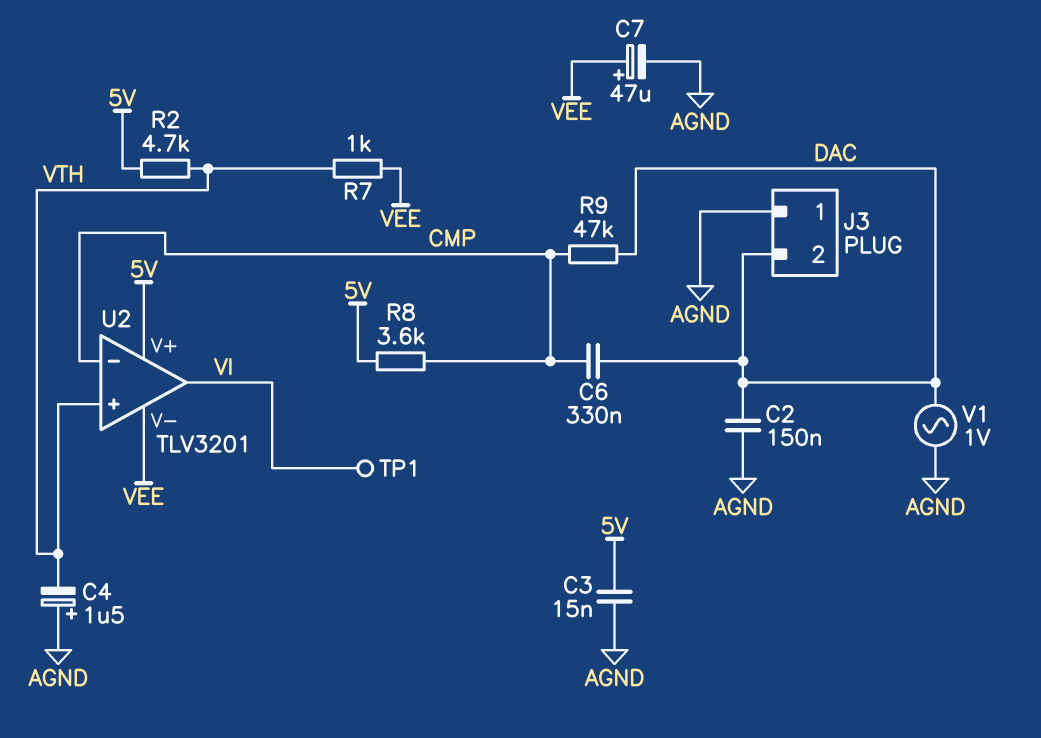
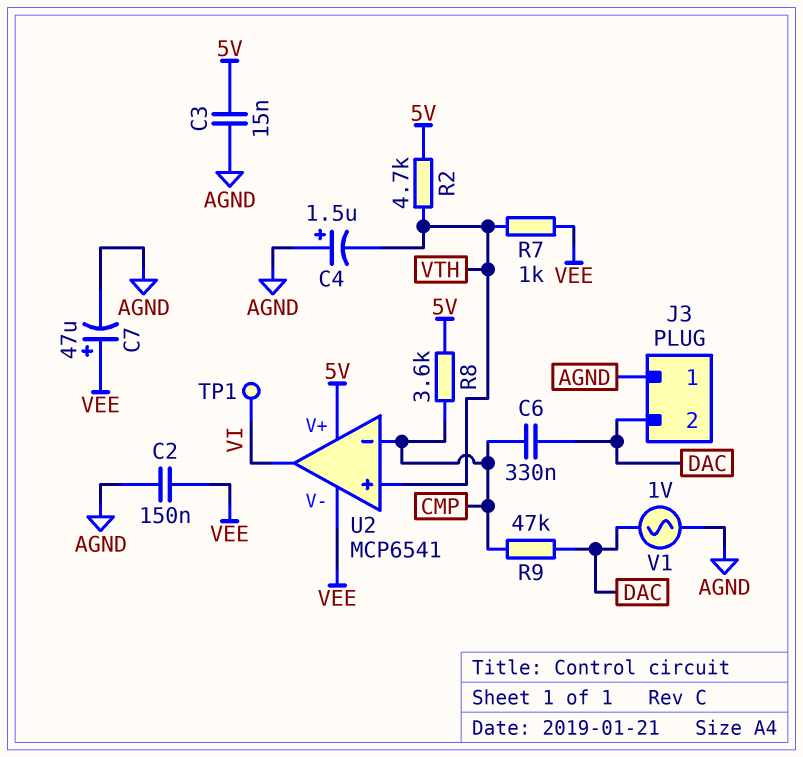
C2: 150nF (AGND, DAC) -> 150nF (AGND, VEE)
U2: TLV3201 -> MCP6541

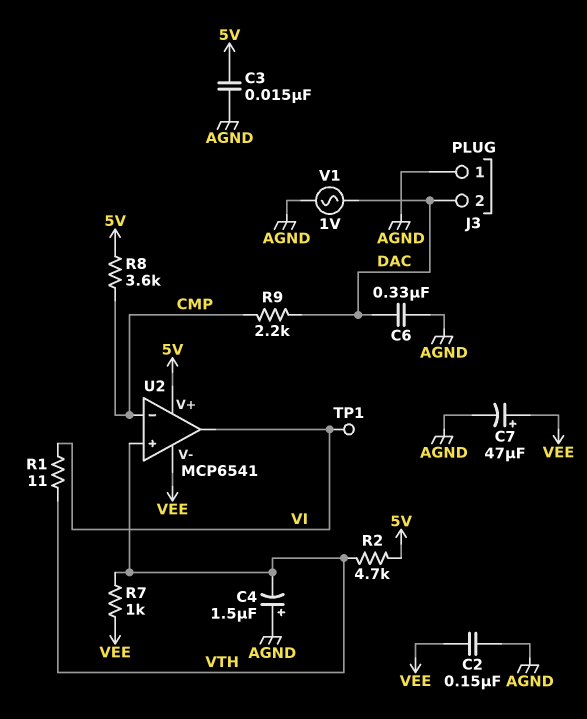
C6: 330nF (CMP, DAC) -> 330nF (AGND, DAC)
R1: none -> 11 (VI, VTH)
R9: 47k (CMP, DAC) -> 2.2k (CMP, DAC)

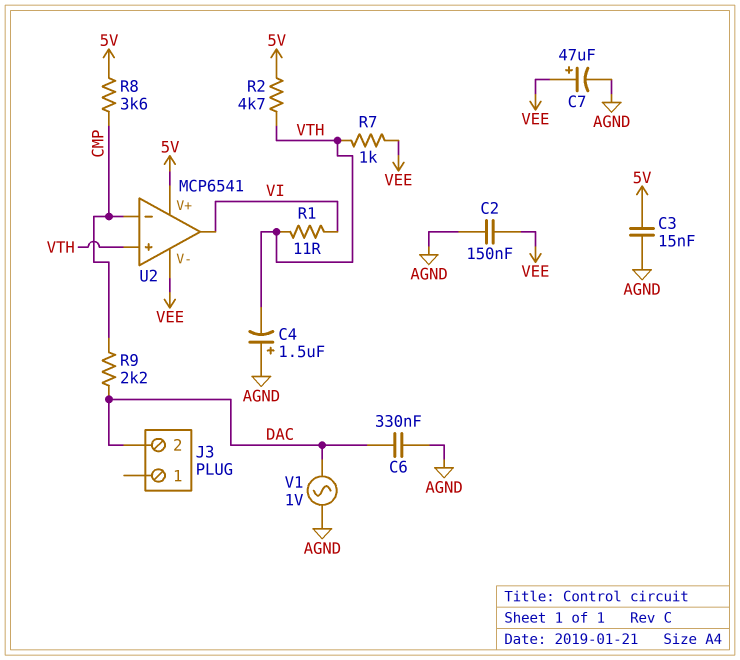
J3 pin 1: AGND -> none
TP1: test point (VI) -> none

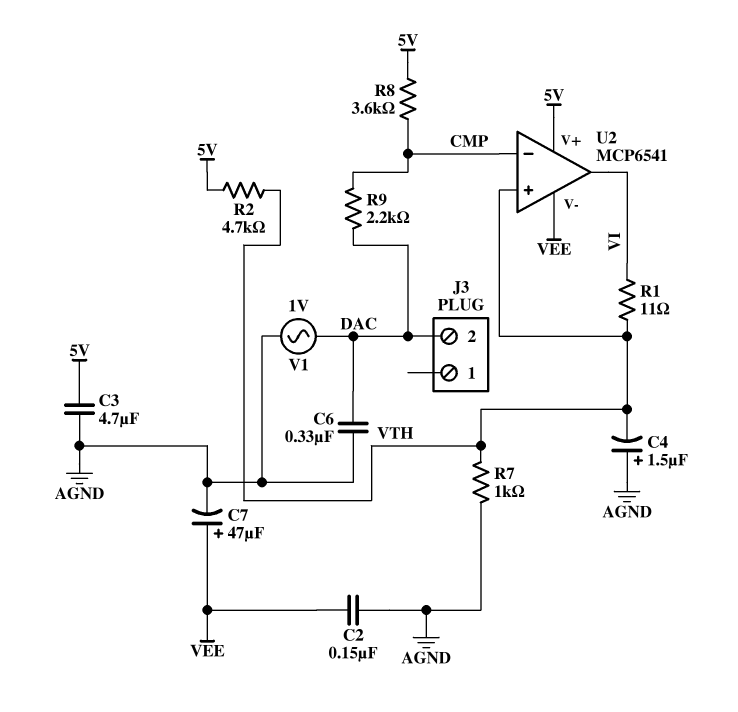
C3: 15nF (5V, AGND) -> 4.7uF (5V, AGND)
R7: 1k (VEE, VTH) -> 1k (AGND, VTH)

